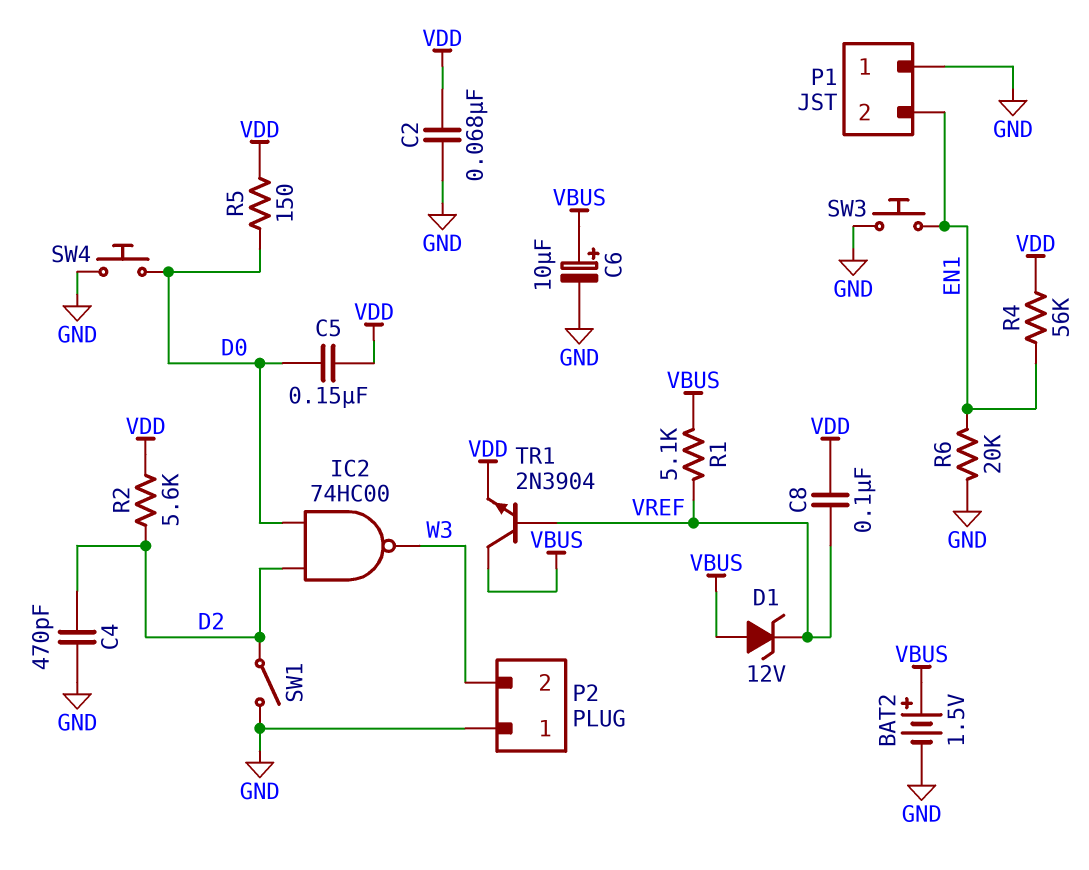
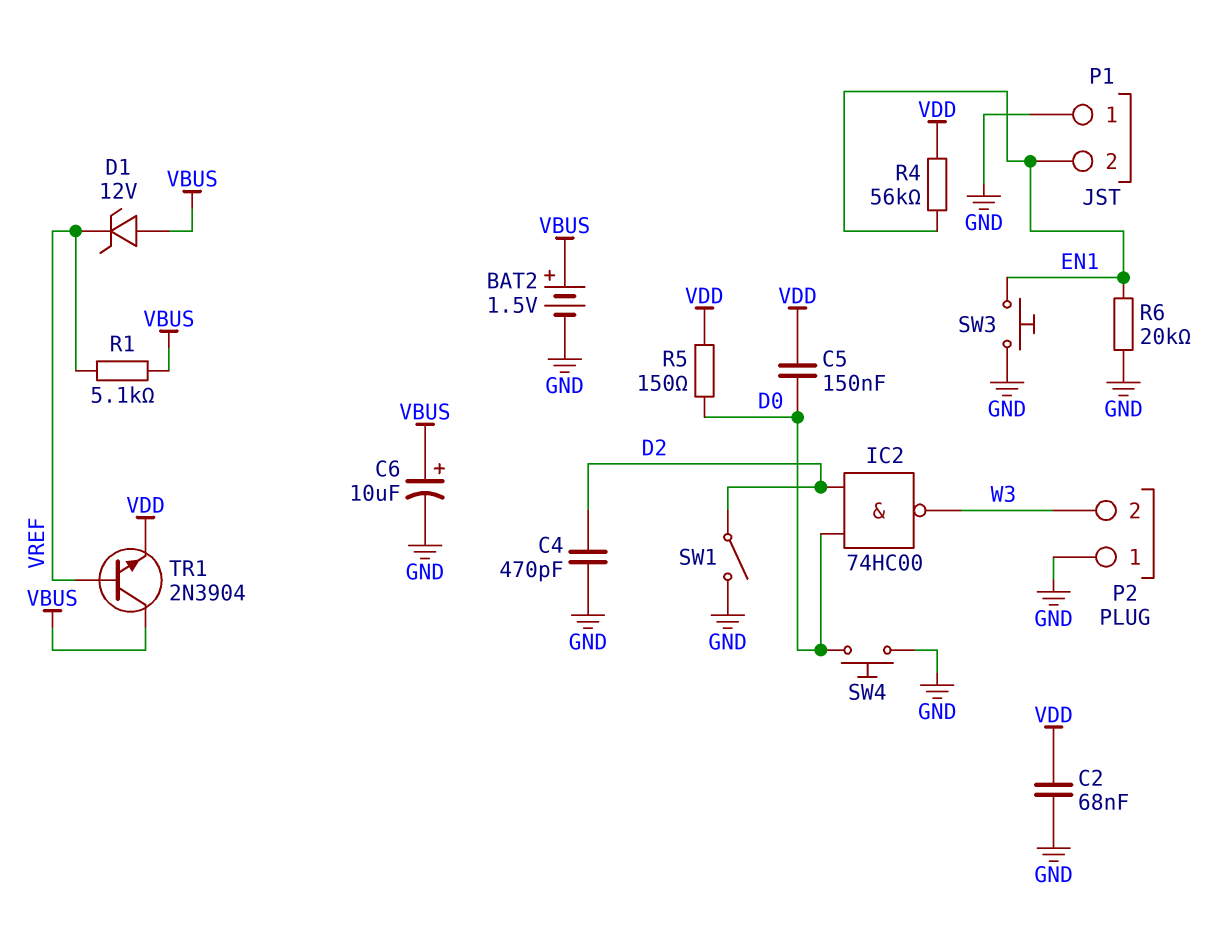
C8: 100nF (VDD, VREF) -> none
R2: 5.6k (D2, VDD) -> none

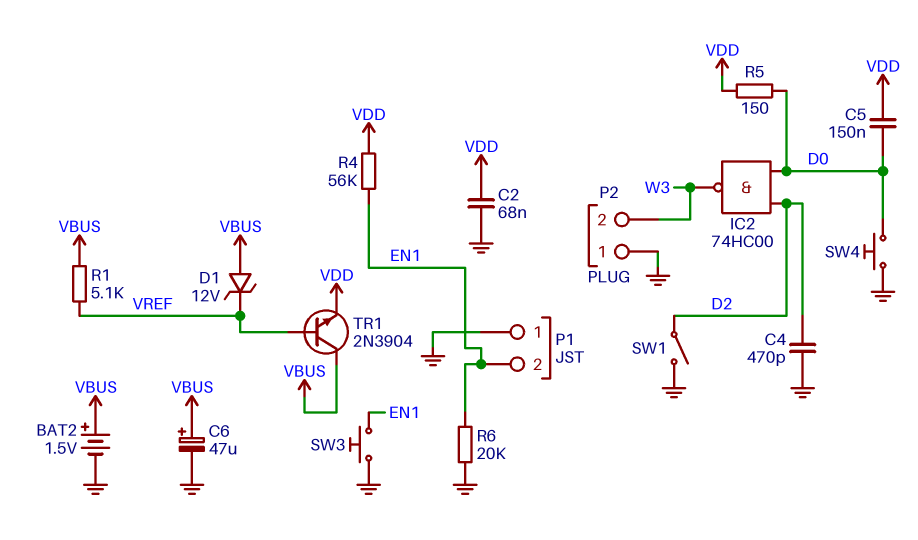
C6: 10uF (plus VBUS, minus GND) -> 47uF (plus VBUS, minus GND)

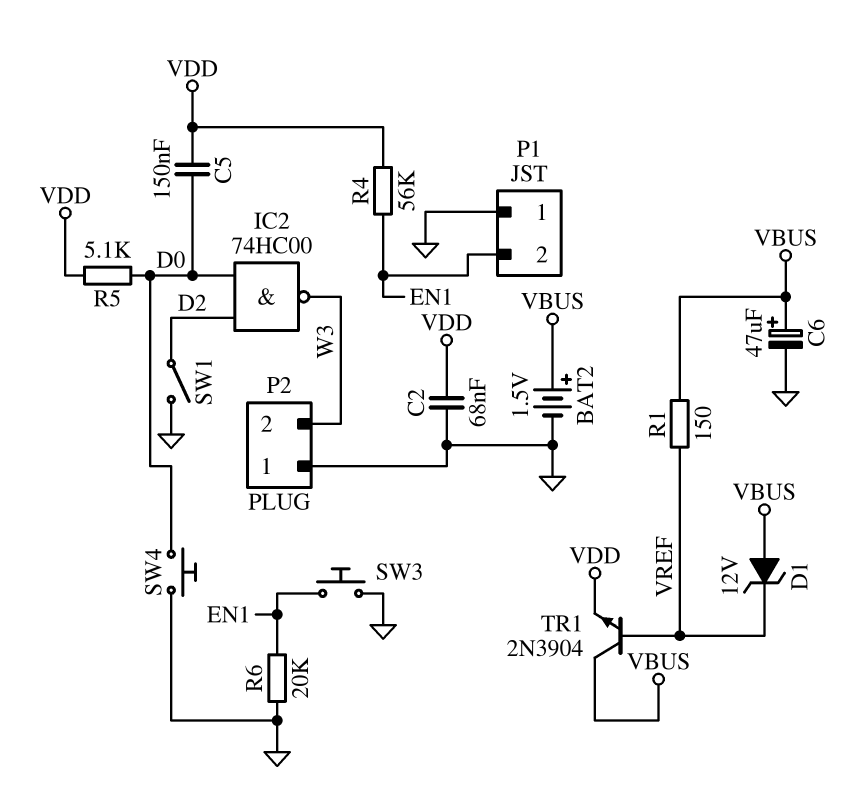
C4: 470pF (D2, GND) -> none
R1: 5.1k (VBUS, VREF) -> 150 (VBUS, VREF)
R5: 150 (D0, VDD) -> 5.1k (D0, VDD)

